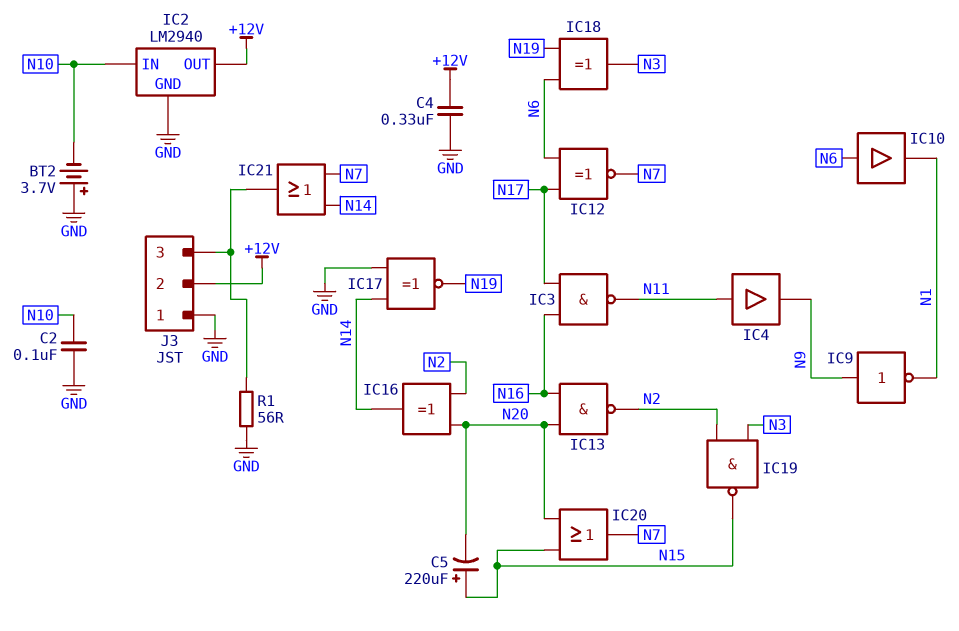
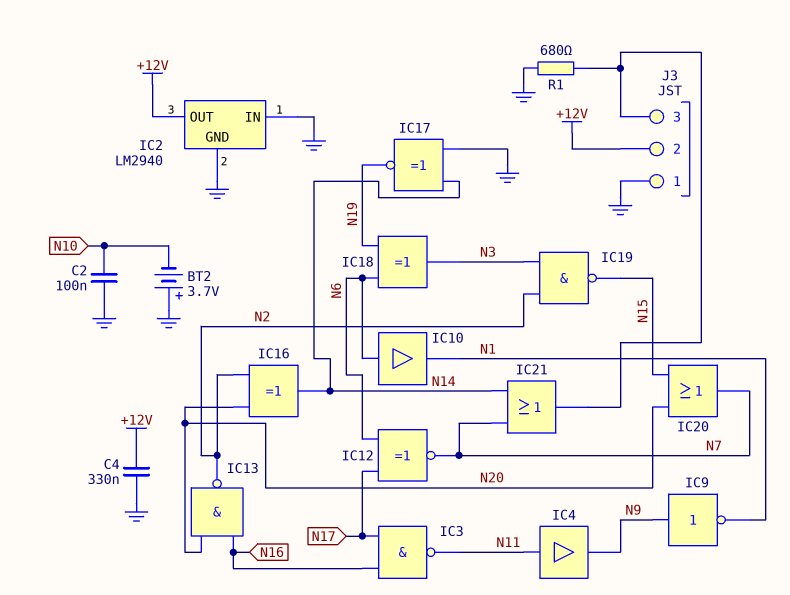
C5: 220uF (plus N15, minus N20) -> none
IC2 pin IN: N10 -> GND
R1: 56 (GND, J3/3) -> 680 (GND, J3/3)

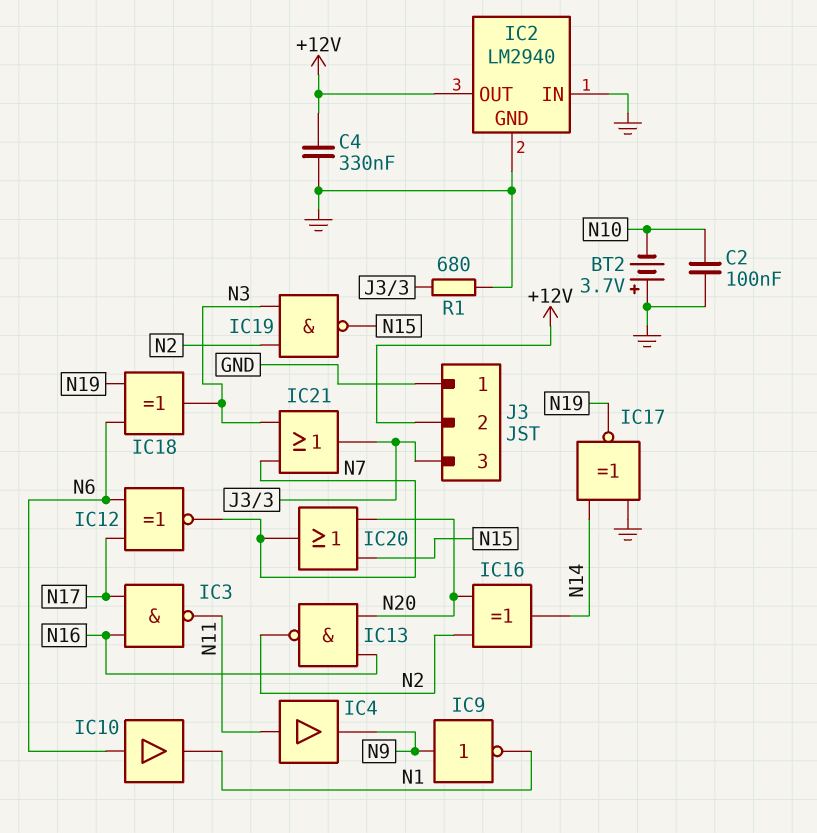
IC21: OR (in N7, in N14, out J3/3) -> OR (in N3, in N7, out J3/3)

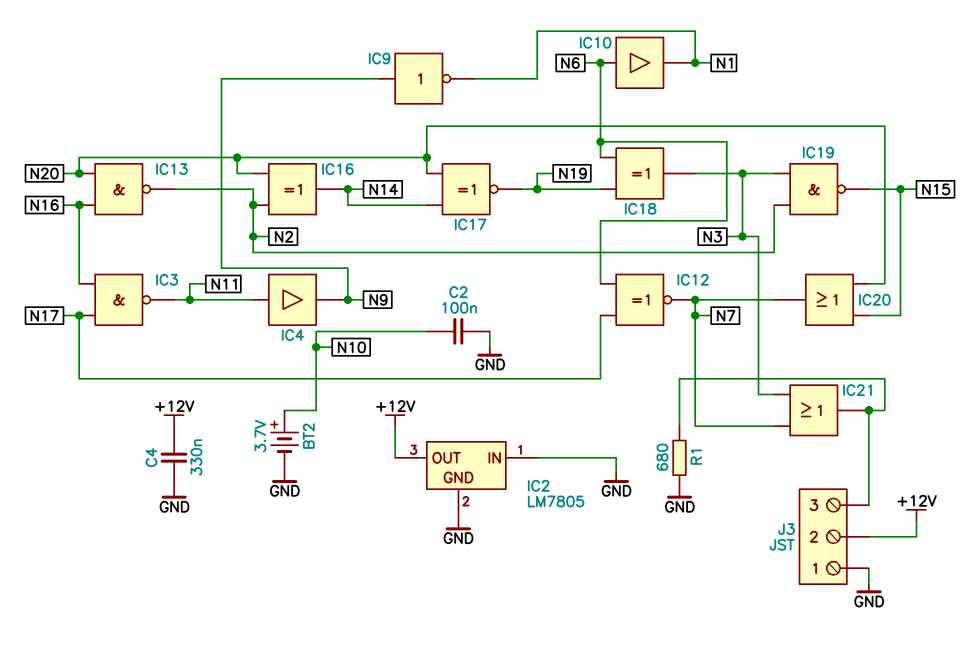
BT2: 3.7V (plus GND, minus N10) -> 3.7V (plus N10, minus GND)
IC2: LM2940 -> LM7805
IC17: XNOR (in GND, in N14, out N19) -> XNOR (in N14, in N20, out N19)

